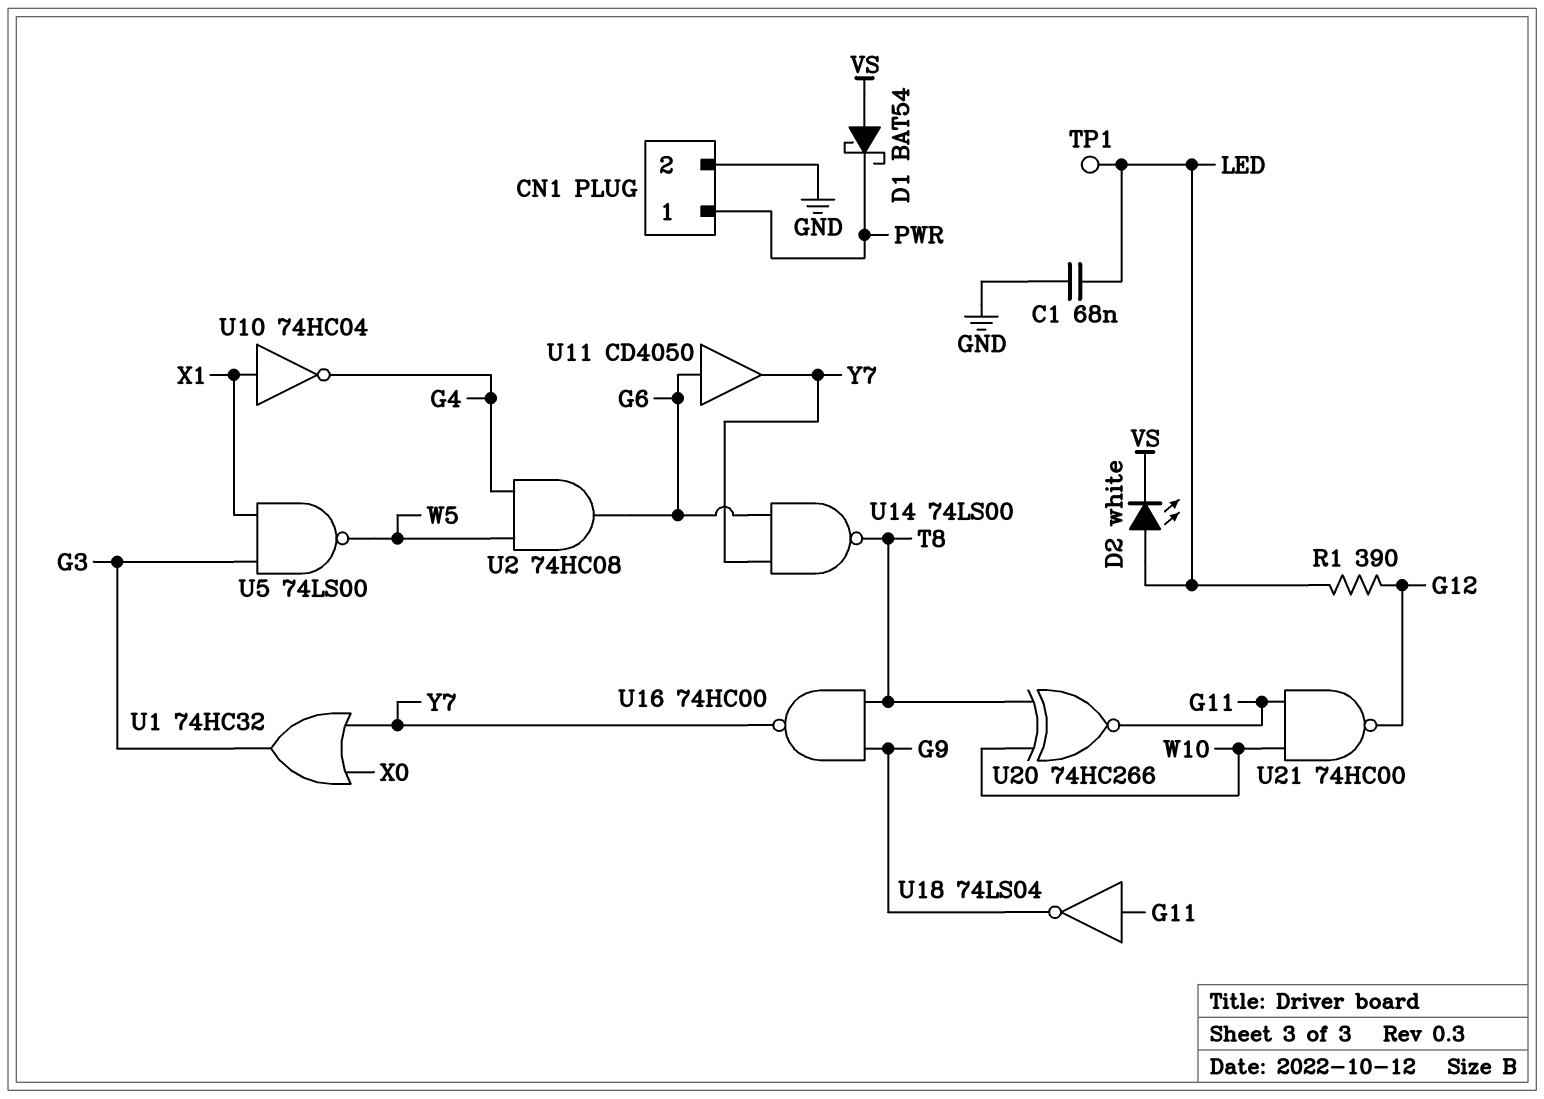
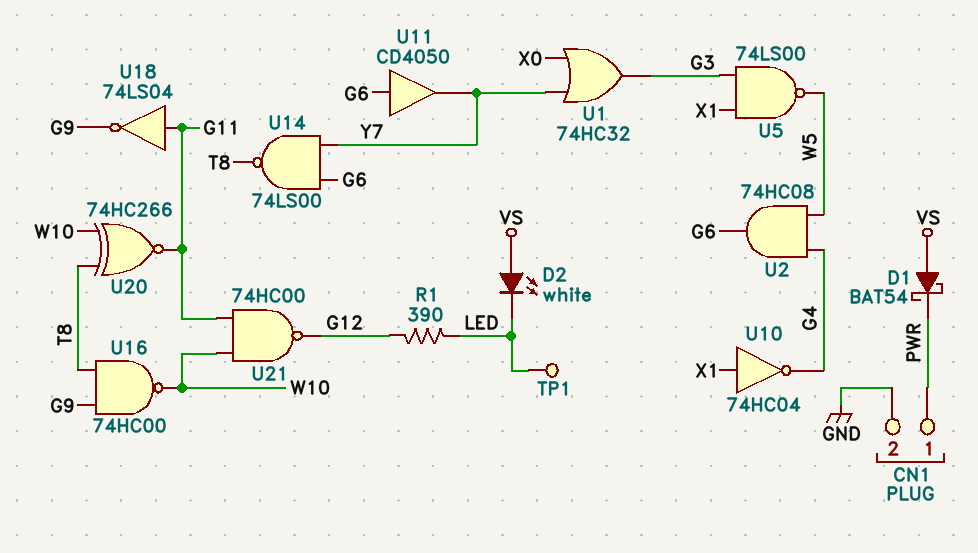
C1: 68nF (GND, LED) -> none
D2: LED white (A LED, K VS) -> LED white (A VS, K LED)
U16: NAND 74HC00 (in G9, in T8, out Y7) -> NAND 74HC00 (in G9, in T8, out W10)

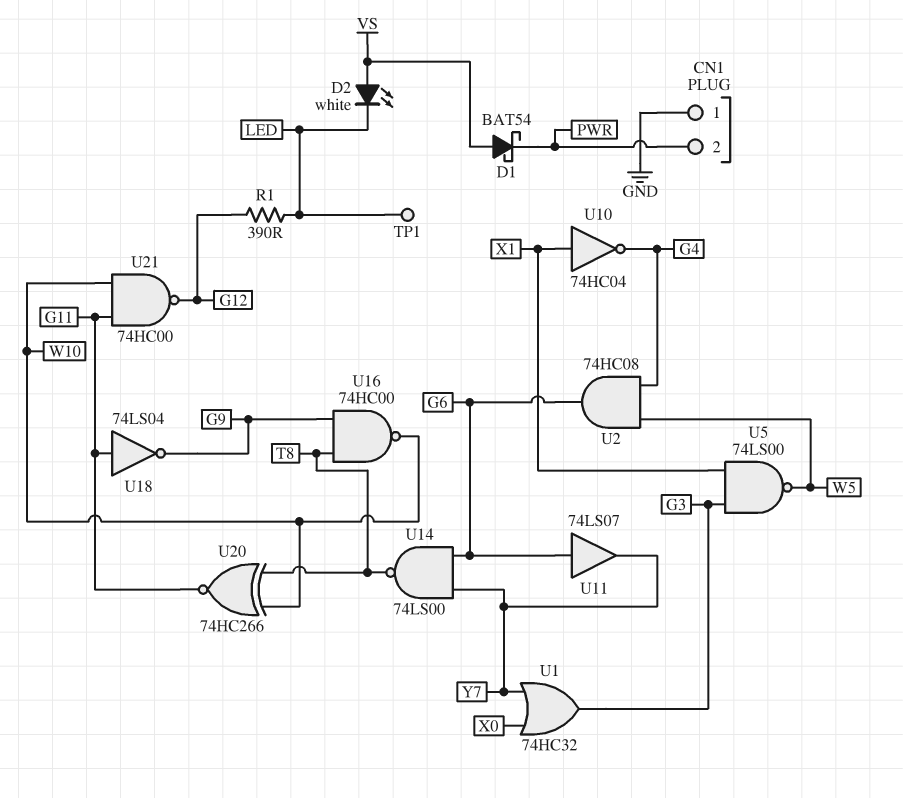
CN1 pin 1: PWR -> GND
CN1 pin 2: GND -> PWR
U11: buffer CD4050 (in G6, out Y7) -> buffer 74LS07 (in G6, out Y7)

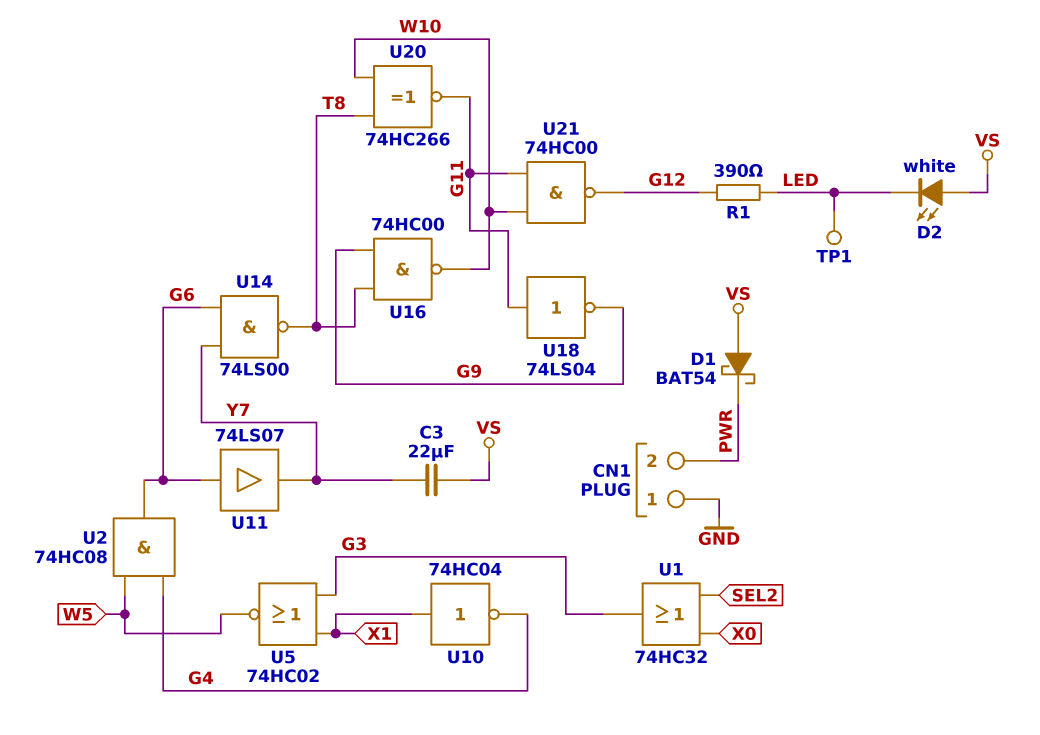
C3: none -> 22uF (VS, Y7)
U1: OR 74HC32 (in X0, in Y7, out G3) -> OR 74HC32 (in SEL2, in X0, out G3)
U5: NAND 74LS00 (in G3, in X1, out W5) -> NOR 74HC02 (in G3, in X1, out W5)

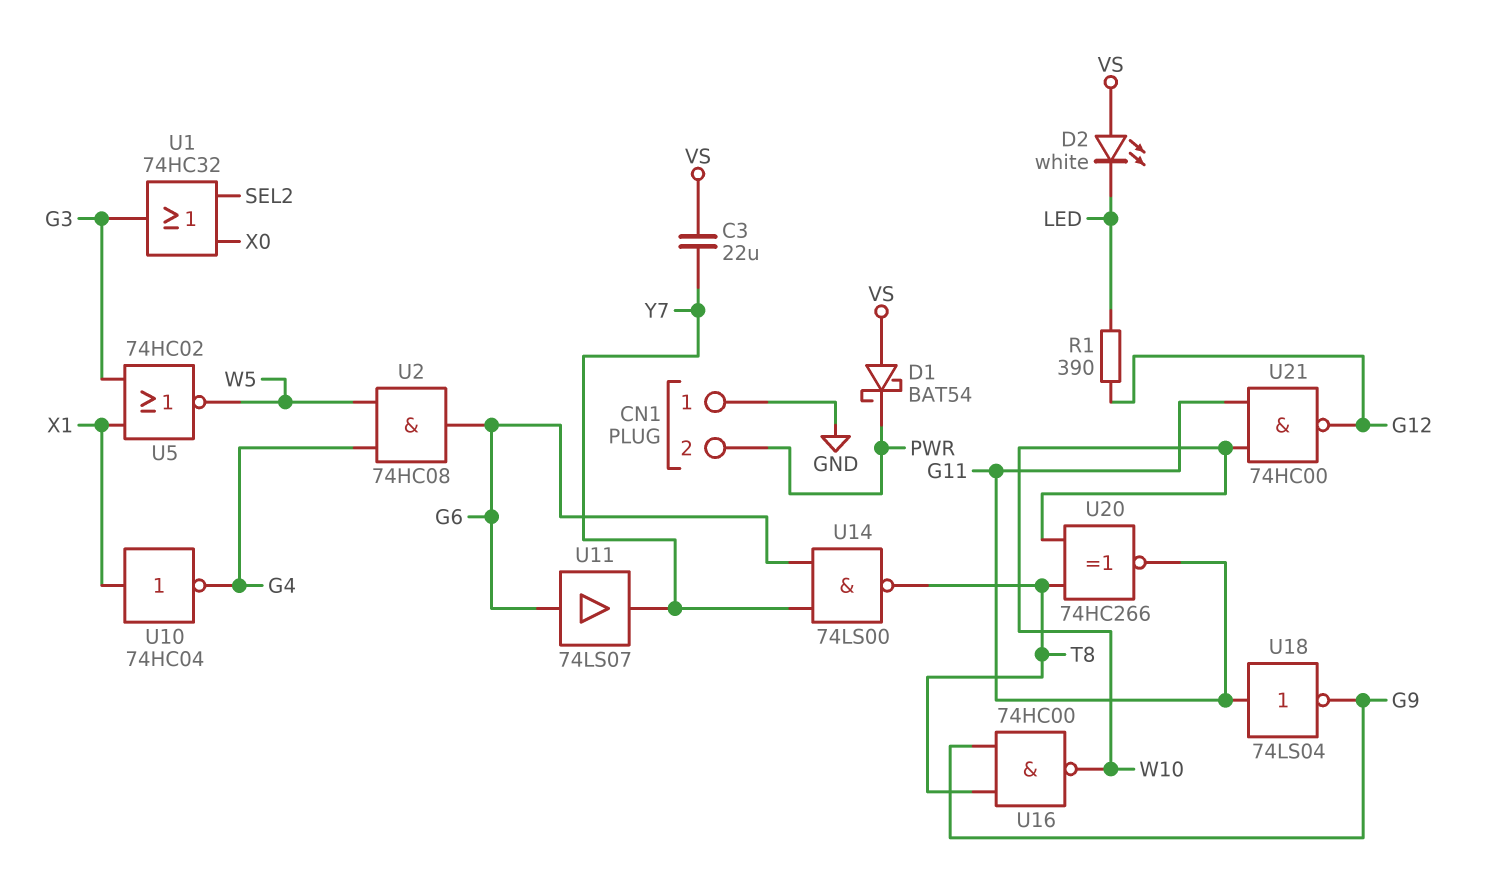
TP1: test point (LED) -> none

